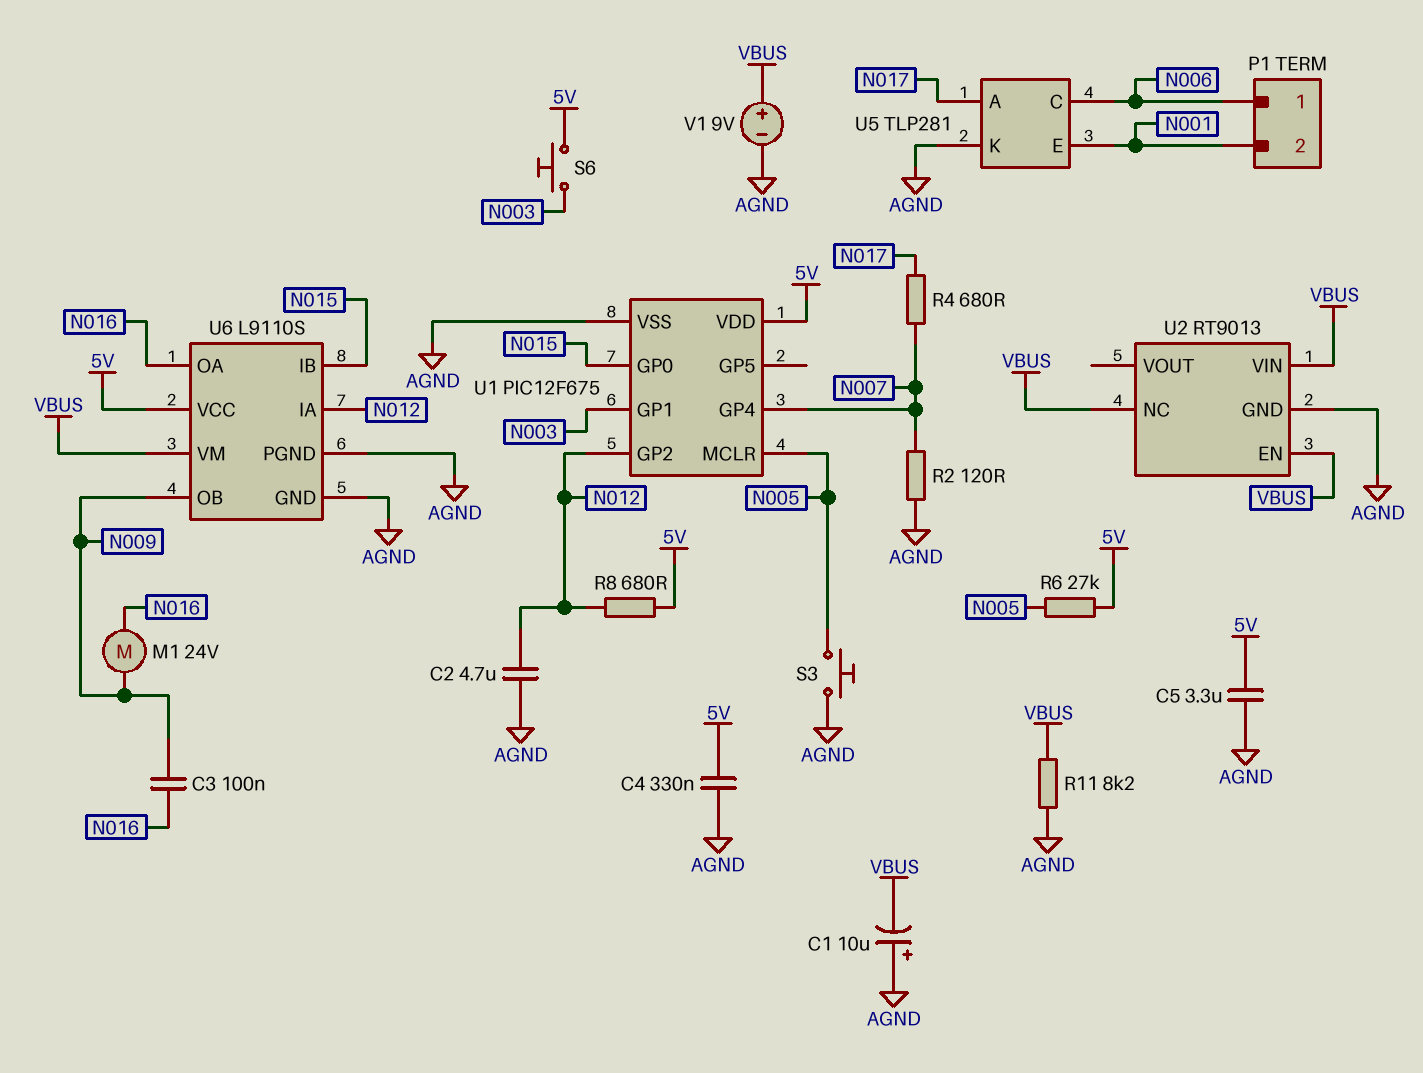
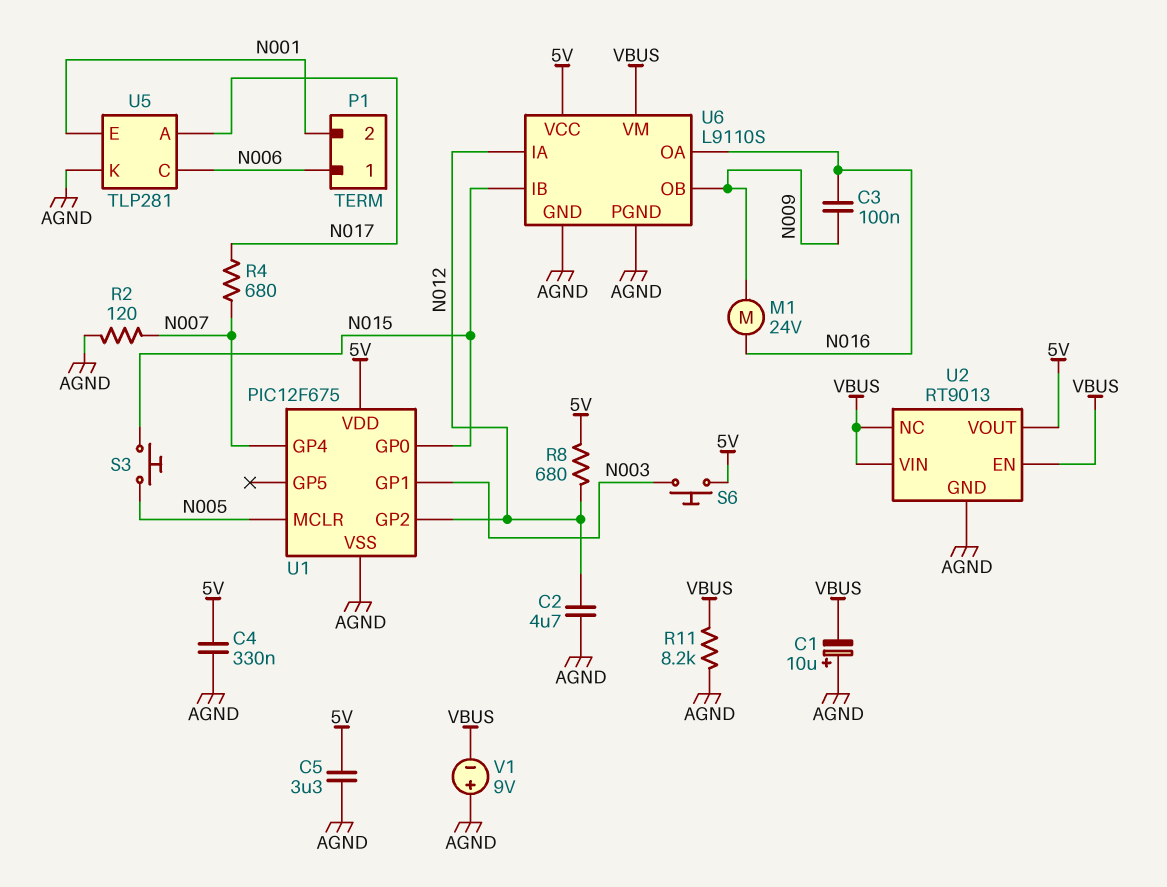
R6: 27k (5V, N005) -> none
S3: button (AGND, N005) -> button (N005, N015)
U2 pin VOUT: none -> 5V
V1: 9V (plus VBUS, minus AGND) -> 9V (plus AGND, minus VBUS)

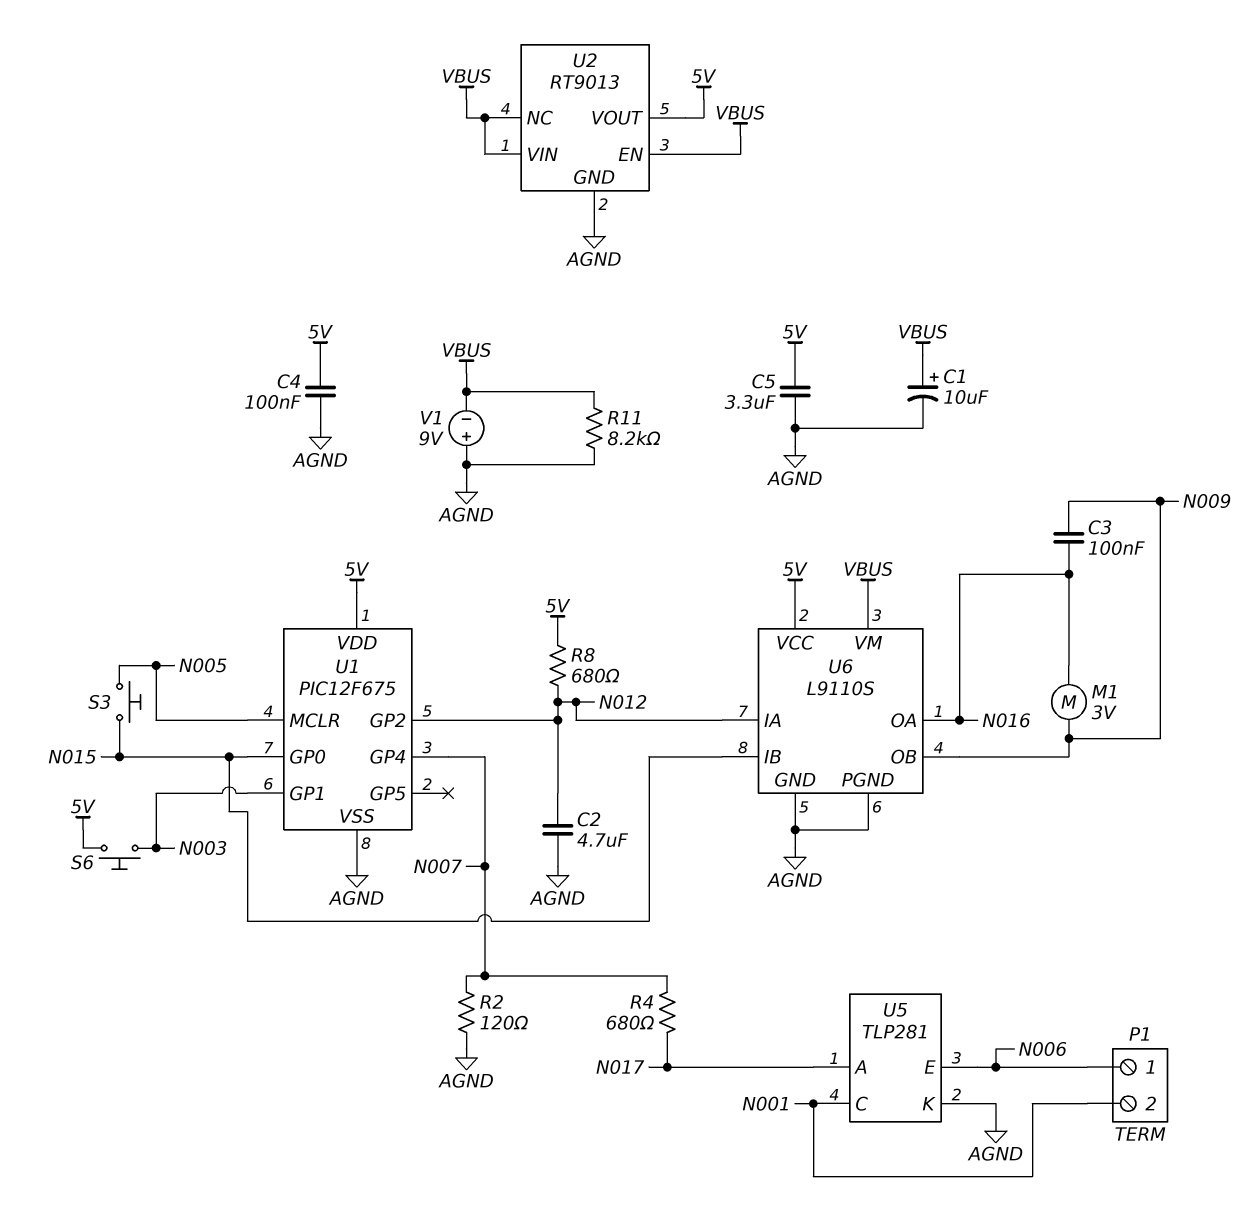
C1: 10uF (plus AGND, minus VBUS) -> 10uF (plus VBUS, minus AGND)
C4: 330nF (5V, AGND) -> 100nF (5V, AGND)
M1: motor 24V (N009, N016) -> motor 3V (N009, N016)
U5 pin C: N006 -> N001
U5 pin E: N001 -> N006

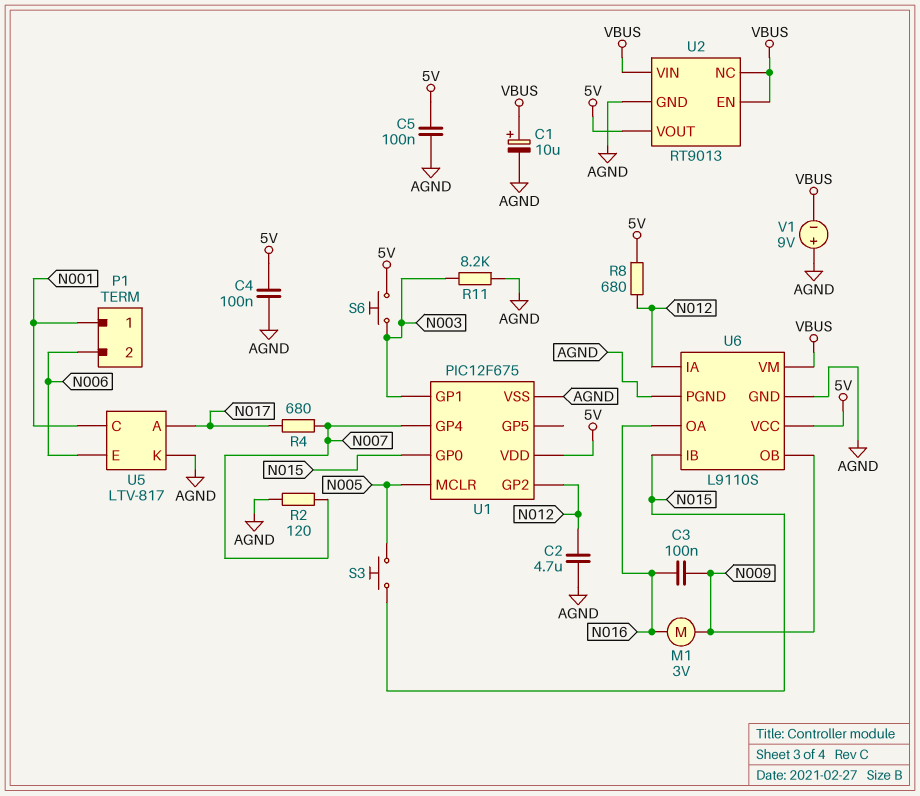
C5: 3.3uF (5V, AGND) -> 100nF (5V, AGND)
P1 pin 1: N006 -> N001
P1 pin 2: N001 -> N006
R11: 8.2k (AGND, VBUS) -> 8.2k (AGND, N003)
U5: TLP281 -> LTV-817

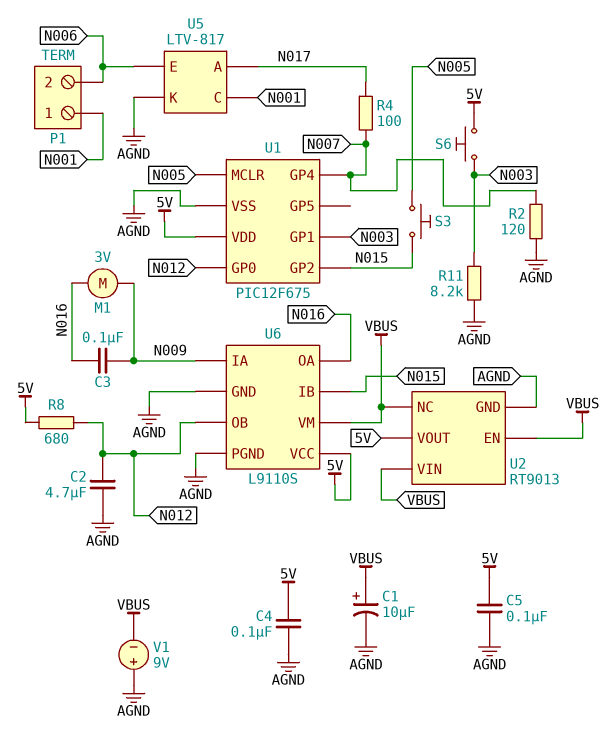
R4: 680 (N007, N017) -> 100 (N007, N017)
U1 pin GP0: N015 -> N012
U1 pin GP2: N012 -> N015
U6 pin IA: N012 -> N009
U6 pin OB: N009 -> N012

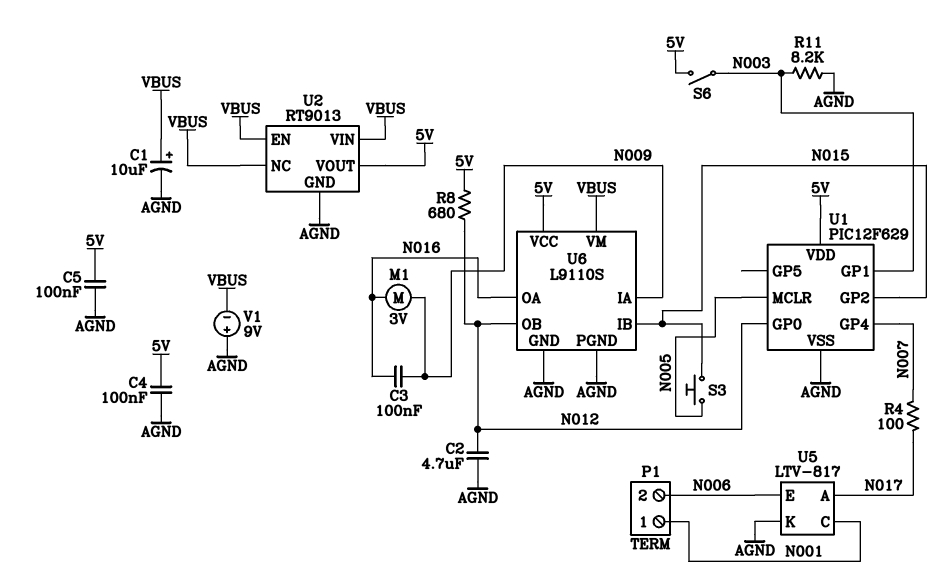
R2: 120 (AGND, N007) -> none
S6: button (5V, N003) -> switch (5V, N003)
U1: PIC12F675 -> PIC12F629

